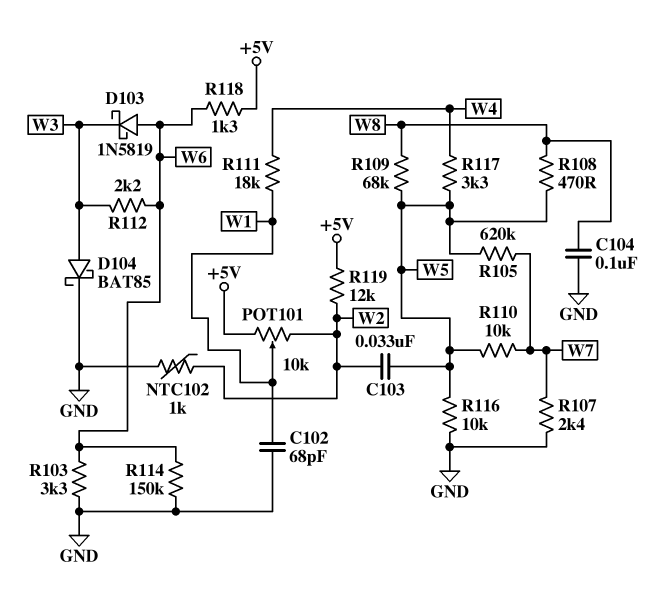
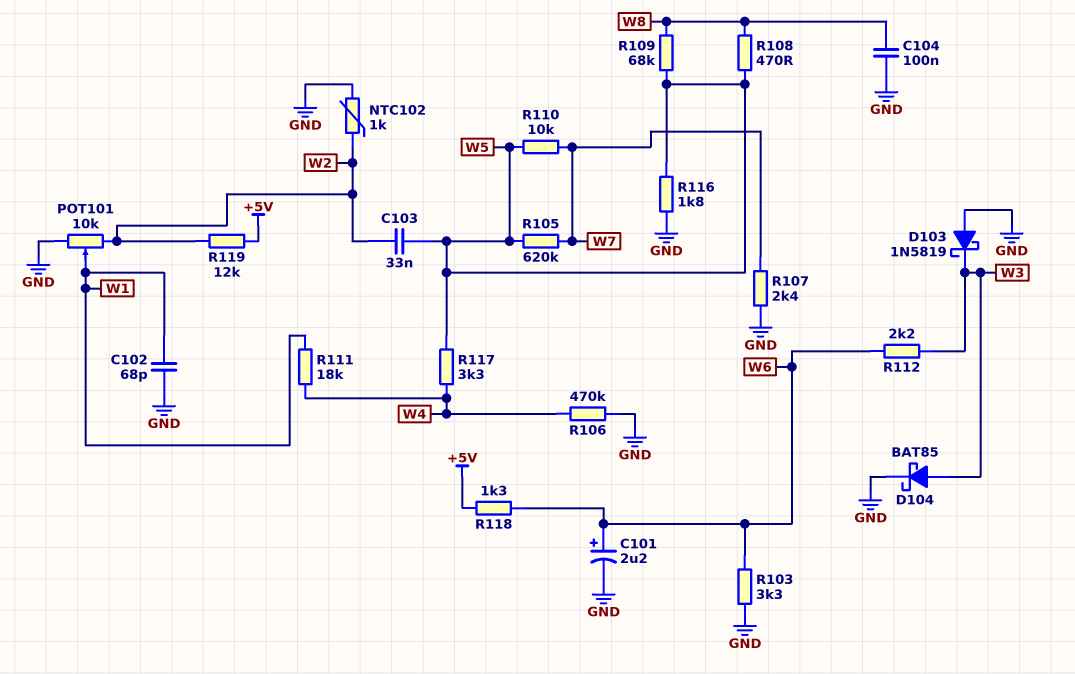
C101: none -> 2.2uF (plus W6, minus GND)
D103: schottky 1N5819 (A W6, K W3) -> schottky 1N5819 (A GND, K W3)
POT101: 10k (+5V, W2, wiper W1) -> 10k (GND, W2, wiper W1)
R106: none -> 470k (GND, W4)
R114: 150k (GND, W6) -> none
R116: 10k (GND, W5) -> 1.8k (GND, W5)

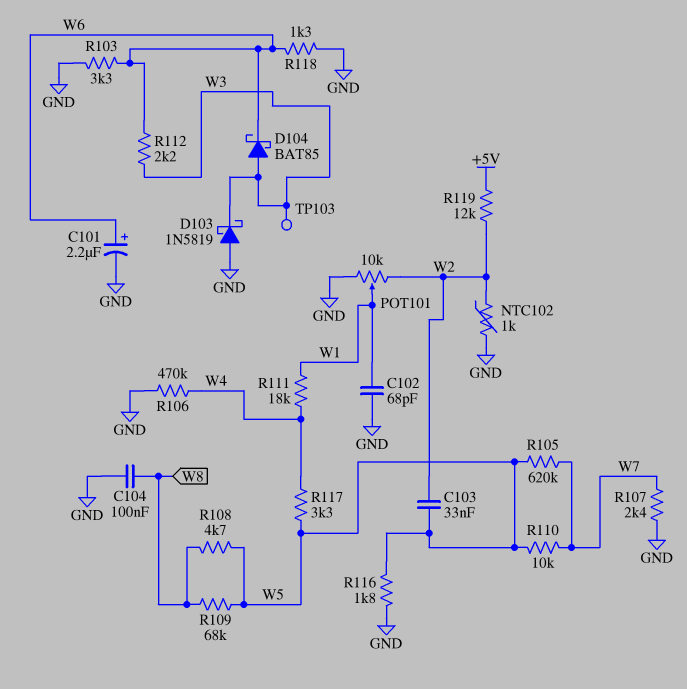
D104: schottky BAT85 (A W3, K GND) -> schottky BAT85 (A W3, K W6)
R108: 470 (W5, W8) -> 4.7k (W5, W8)
R118: 1.3k (+5V, W6) -> 1.3k (GND, W6)
TP103: none -> test point (W3)

